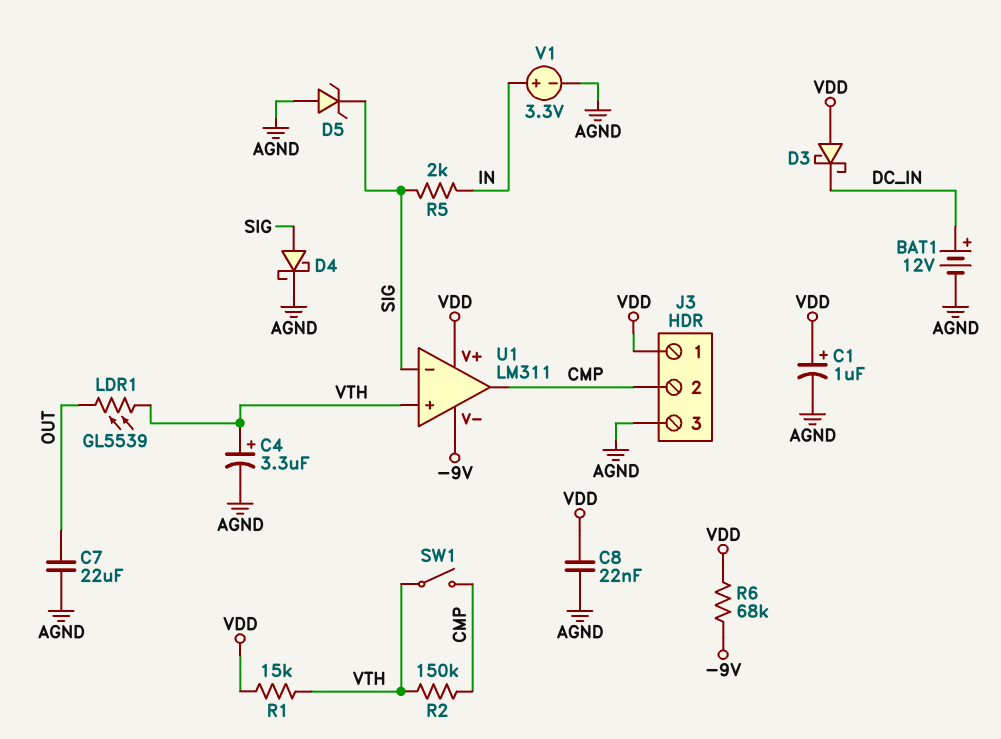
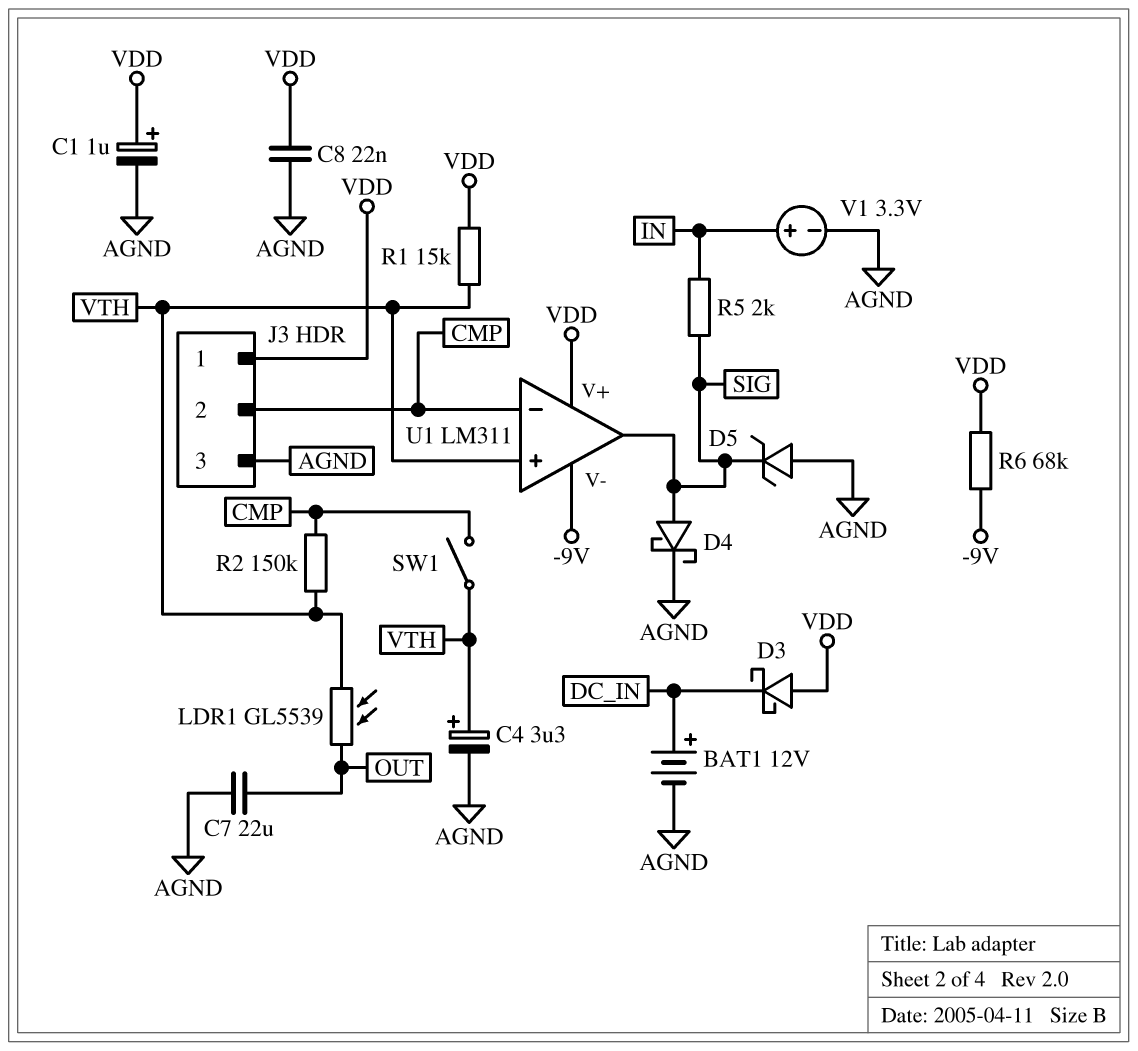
U1 pin in-: SIG -> CMP
U1 pin out: CMP -> SIG

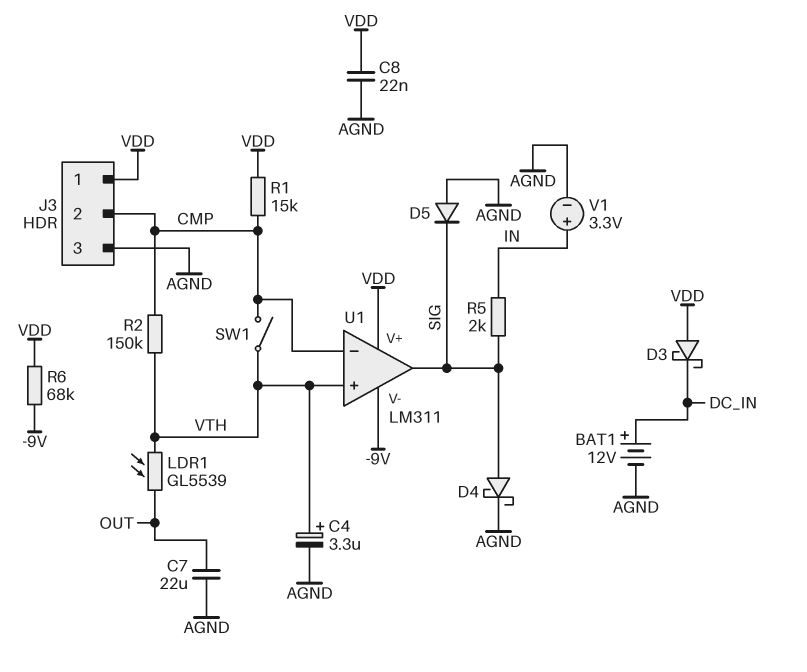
C1: 1uF (plus VDD, minus AGND) -> none
D5: zener (A AGND, K SIG) -> diode (A AGND, K SIG)
R1: 15k (VDD, VTH) -> 15k (CMP, VDD)

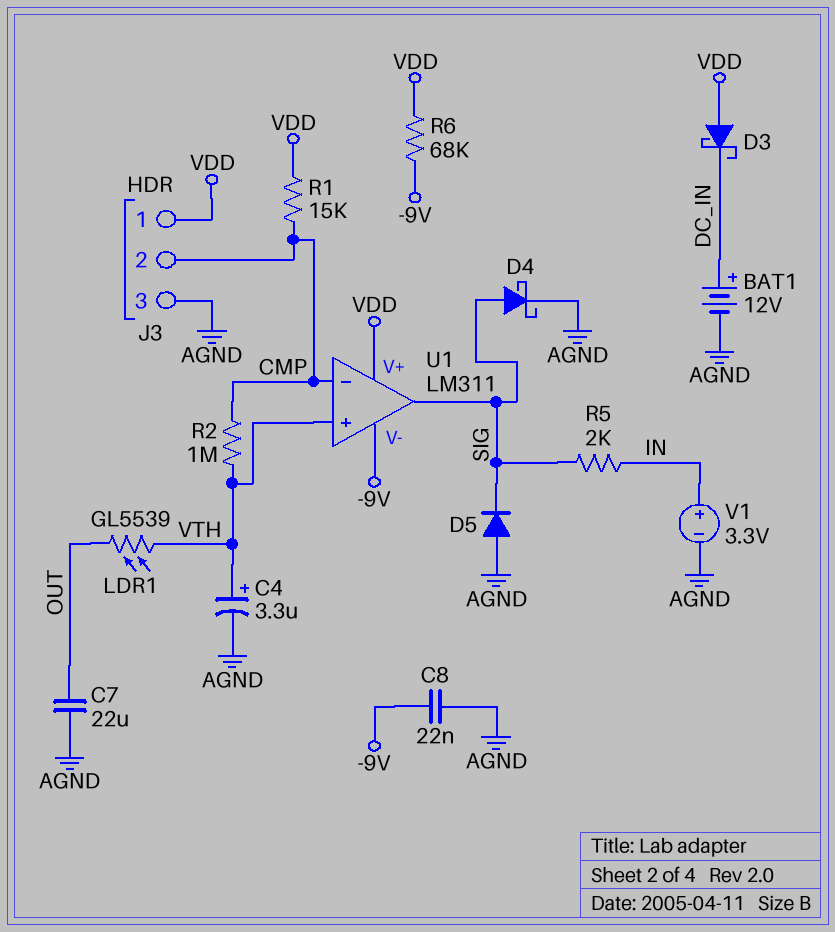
C8: 22nF (AGND, VDD) -> 22nF (-9V, AGND)
R2: 150k (CMP, VTH) -> 1M (CMP, VTH)
SW1: switch (CMP, VTH) -> none

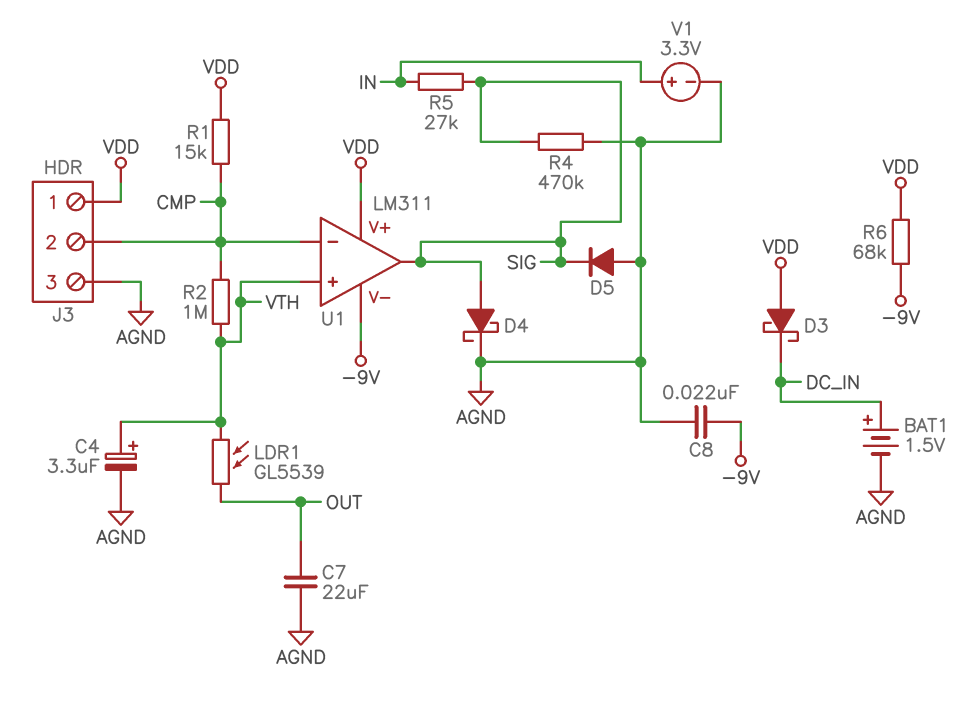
BAT1: 12V (plus DC_IN, minus AGND) -> 1.5V (plus DC_IN, minus AGND)
R4: none -> 470k (AGND, SIG)
R5: 2k (IN, SIG) -> 27k (IN, SIG)

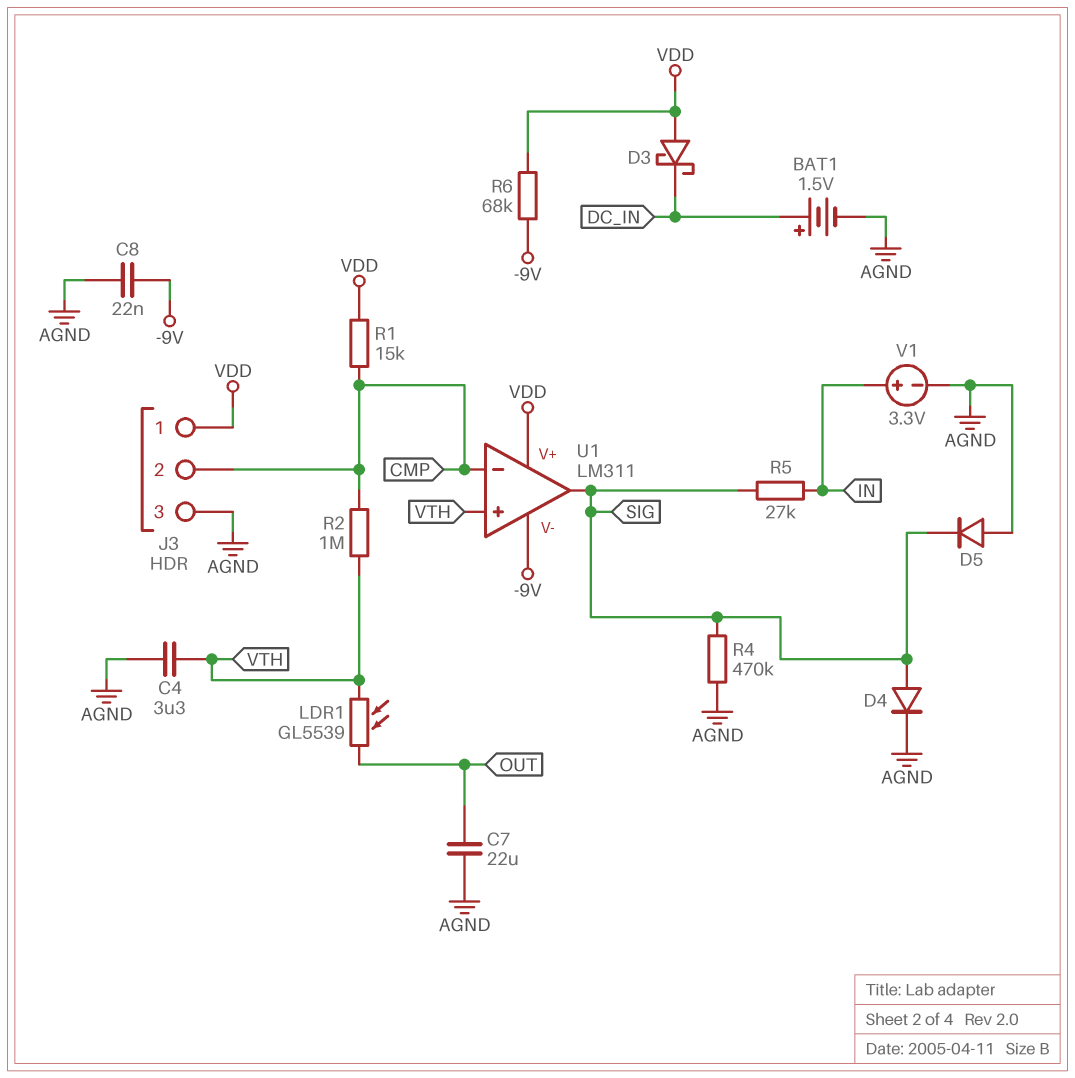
C4: 3.3uF (plus VTH, minus AGND) -> 3.3uF (AGND, VTH)
D4: schottky (A SIG, K AGND) -> diode (A SIG, K AGND)

